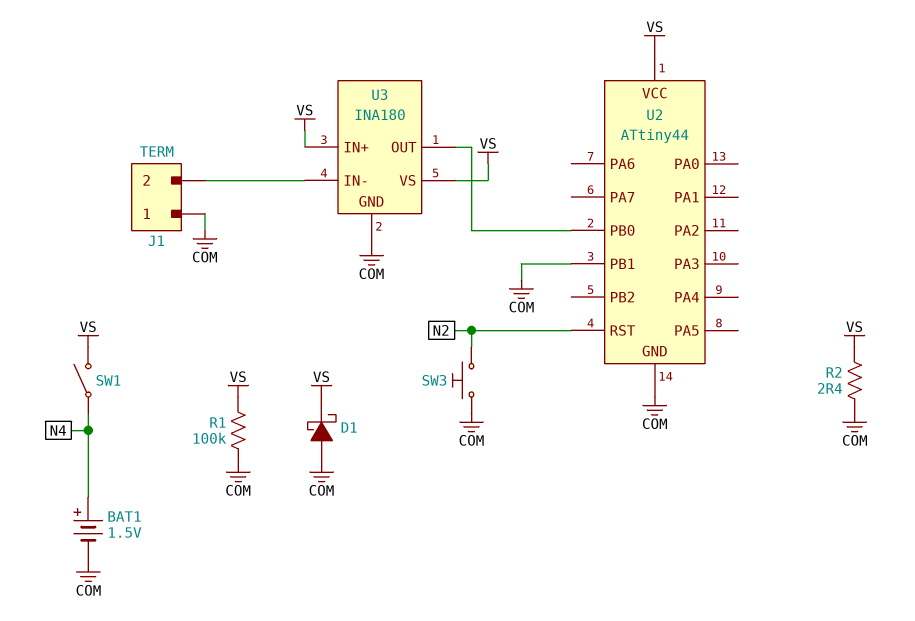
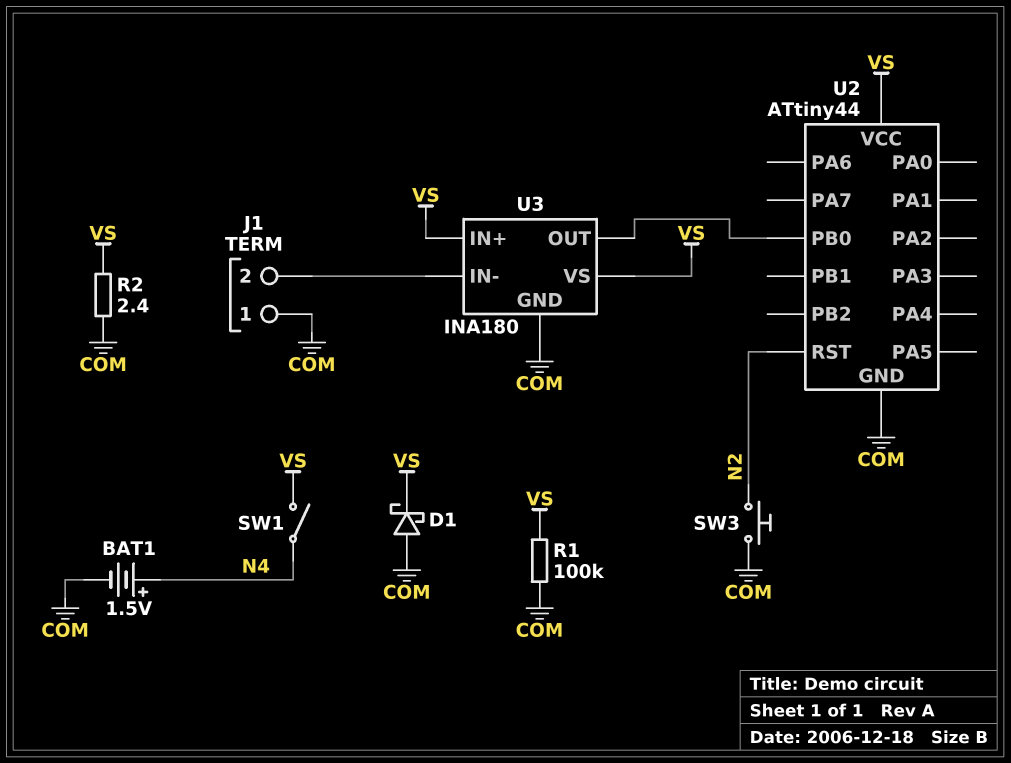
U2 pin PB1: COM -> none

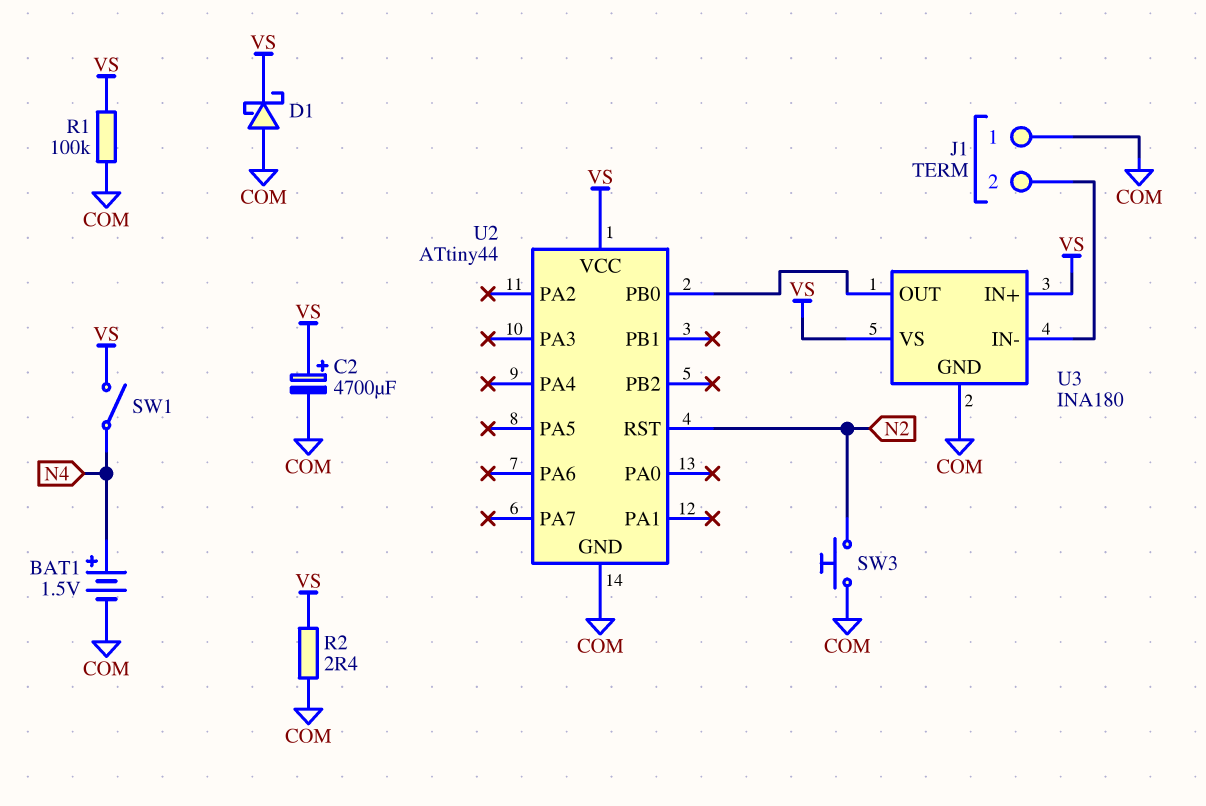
C2: none -> 4700uF (plus VS, minus COM)

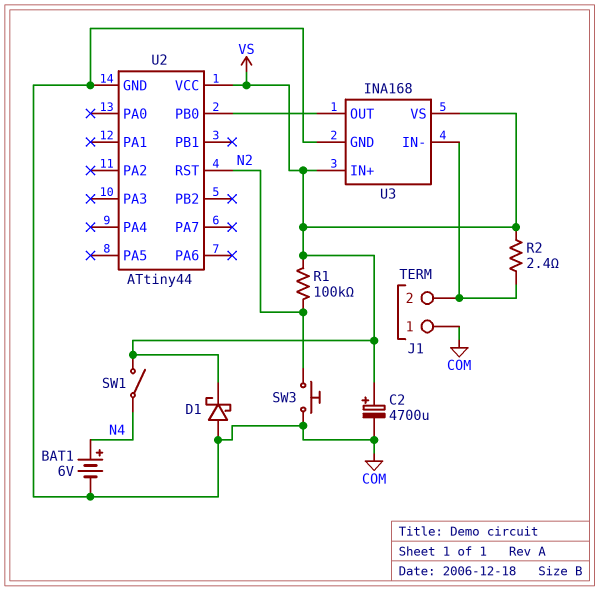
BAT1: 1.5V (plus N4, minus COM) -> 6V (plus N4, minus COM)
R1: 100k (COM, VS) -> 100k (N2, VS)
R2: 2.4 (COM, VS) -> 2.4 (J1/2, VS)
U3: INA180 -> INA168

